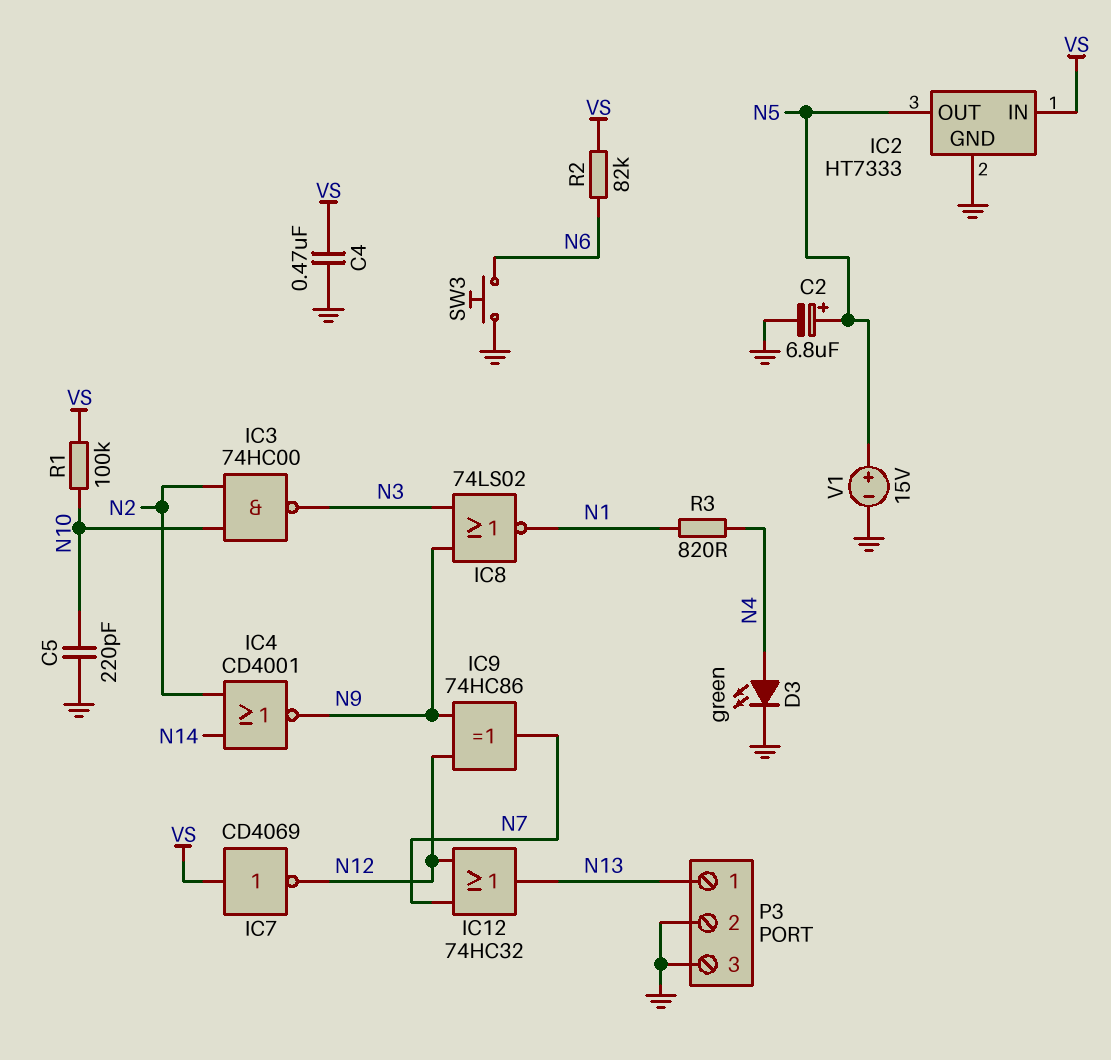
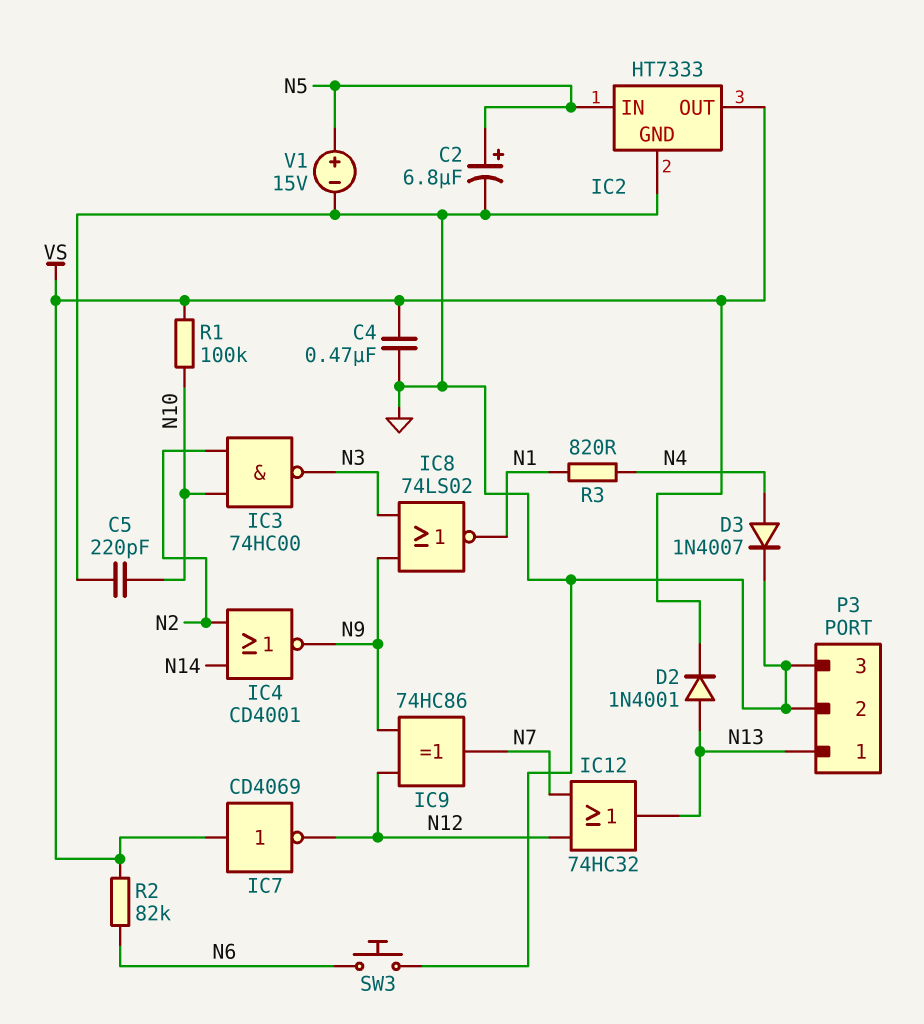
D2: none -> diode 1N4001 (A N13, K VS)
D3: LED green (A N4, K GND) -> diode 1N4007 (A N4, K GND)
IC2 pin IN: VS -> N5
IC2 pin OUT: N5 -> VS

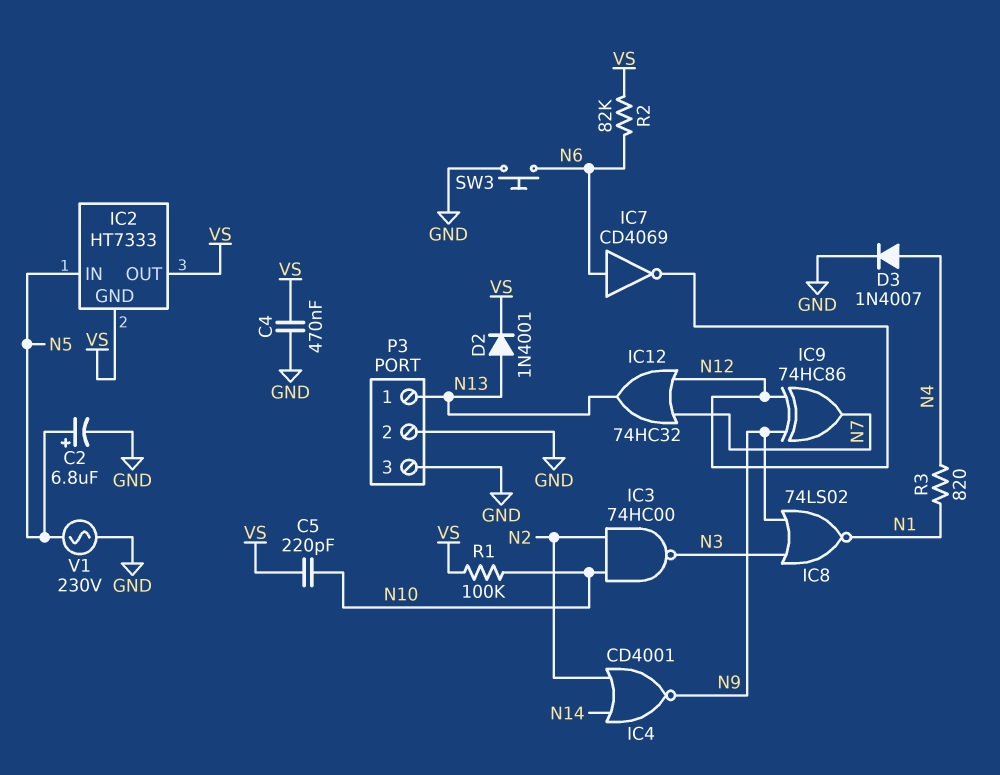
C5: 220pF (GND, N10) -> 220pF (N10, VS)
IC2 pin GND: GND -> VS
IC7: NOT CD4069 (in VS, out N12) -> NOT CD4069 (in N6, out N12)
V1: 15V (plus N5, minus GND) -> AC 230V (GND, N5)

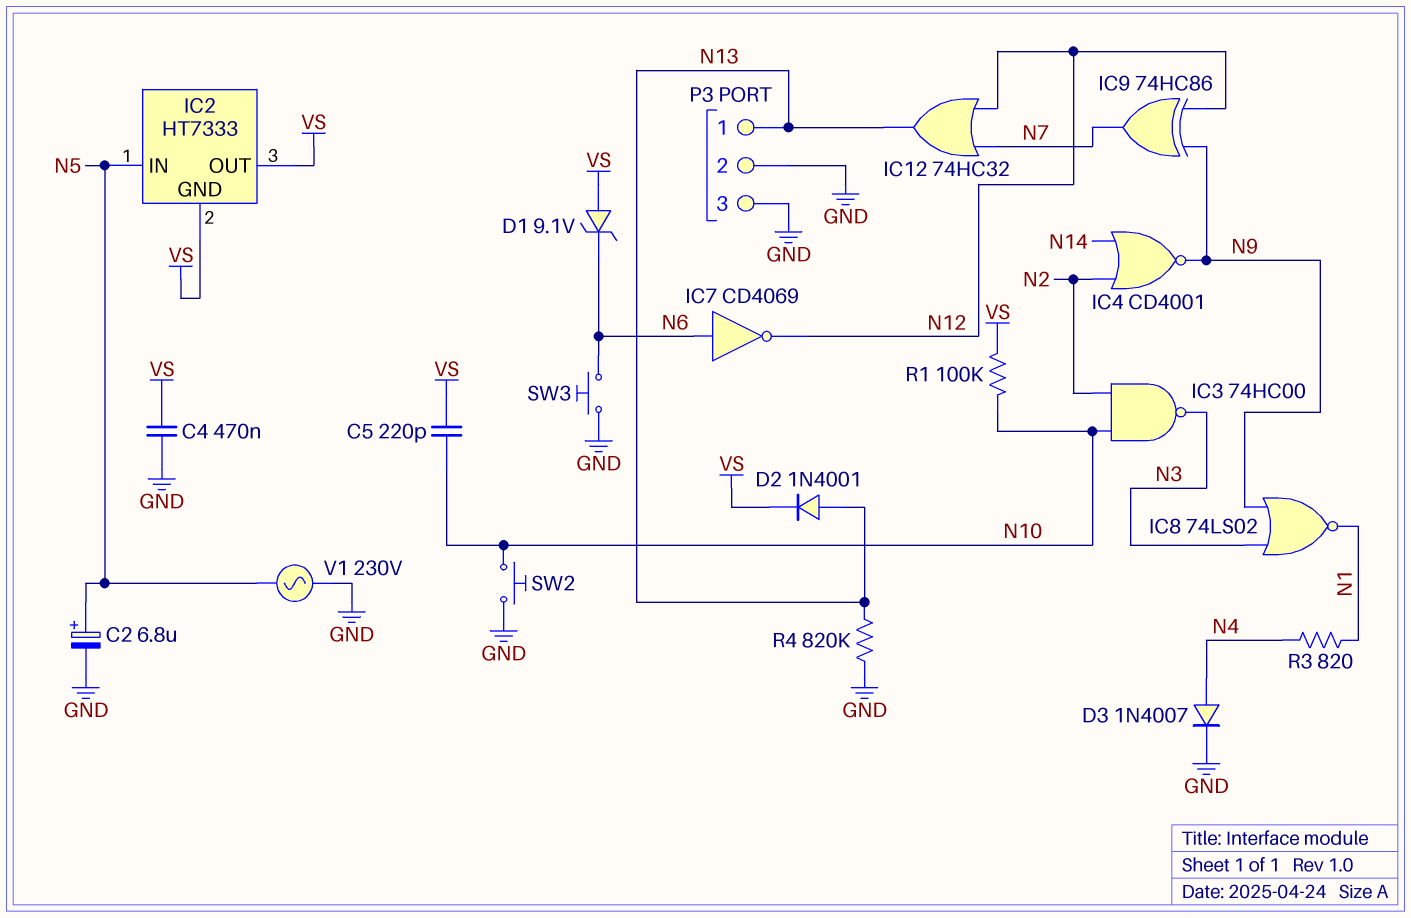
D1: none -> zener 9.1V (A VS, K N6)
R2: 82k (N6, VS) -> none
R4: none -> 820k (GND, N13)
SW2: none -> button (GND, N10)

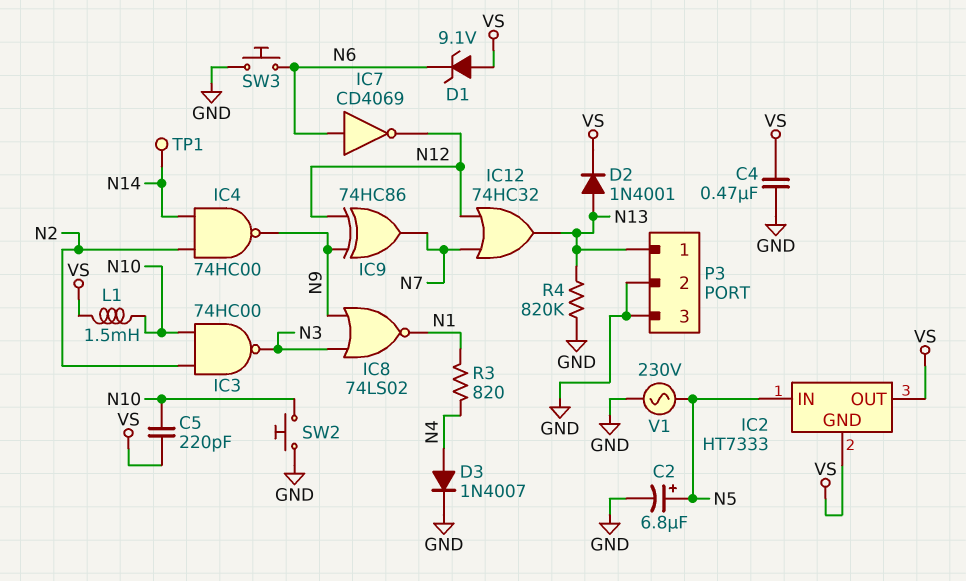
IC4: NOR CD4001 (in N2, in N14, out N9) -> NAND 74HC00 (in N2, in N14, out N9)
L1: none -> 1.5mH (N10, VS)
R1: 100k (N10, VS) -> none
TP1: none -> test point (N14)

